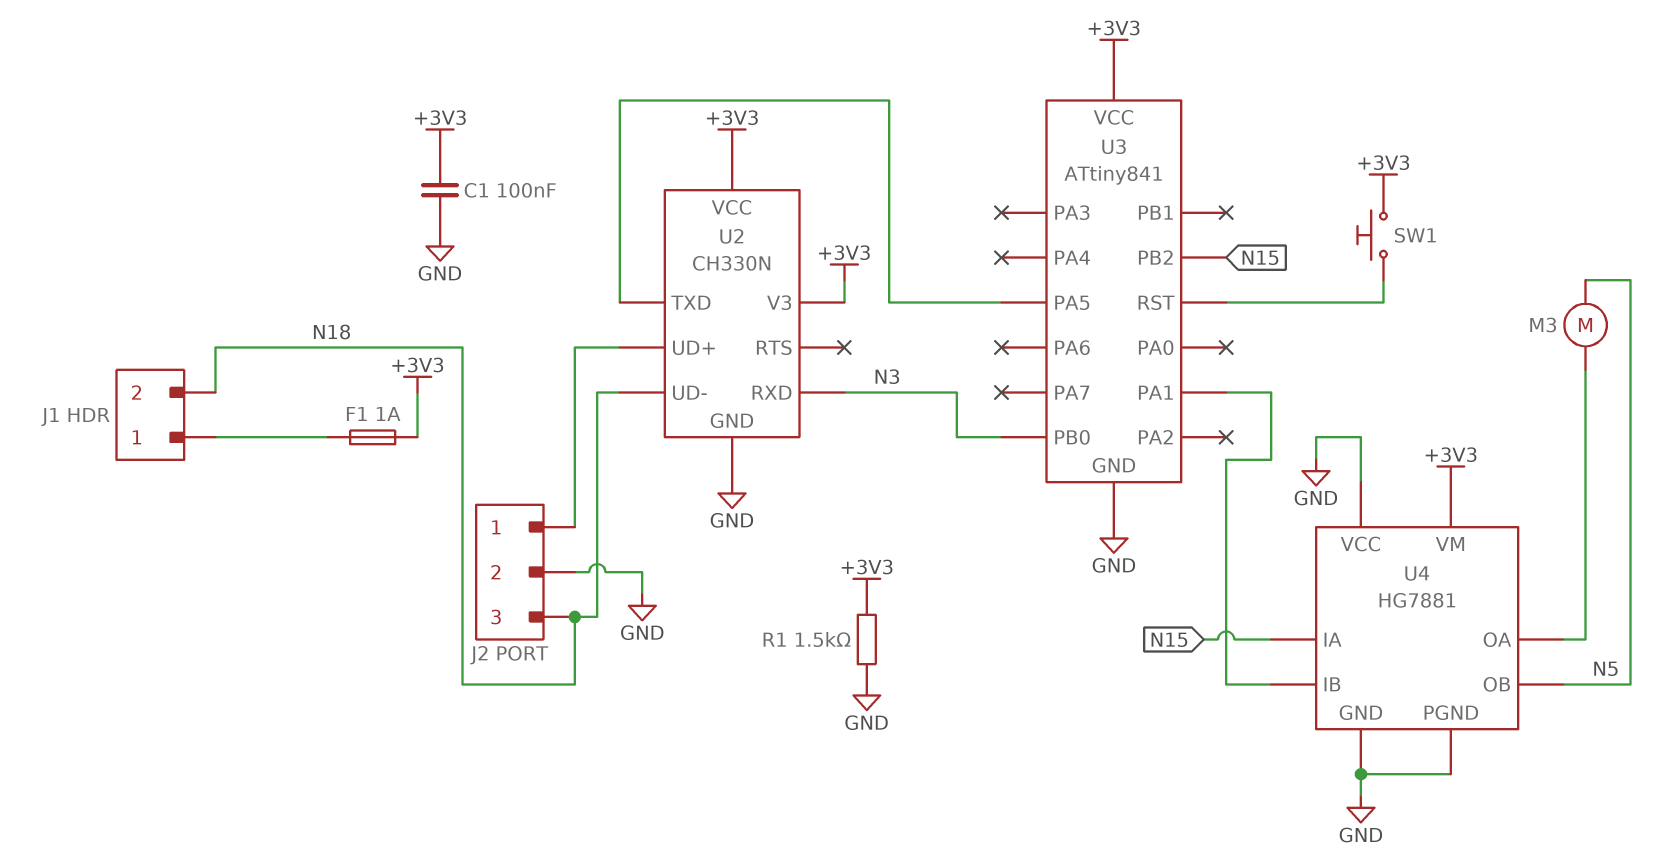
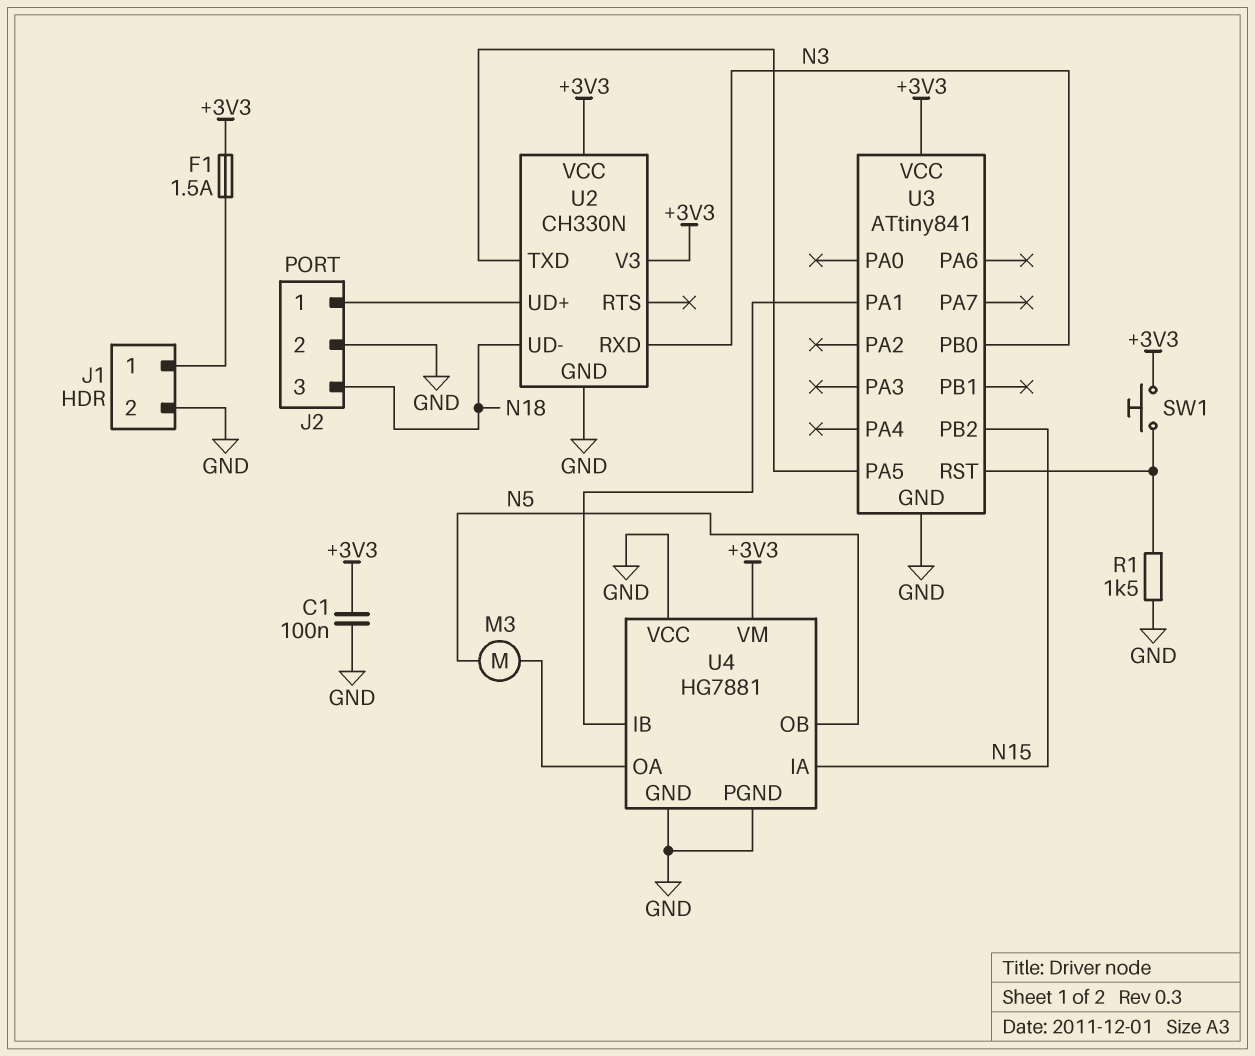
F1: 1A (+3V3, J1/1) -> 1.5A (+3V3, J1/1)
J1 pin 2: N18 -> GND
R1: 1.5k (+3V3, GND) -> 1.5k (GND, U3/RST)

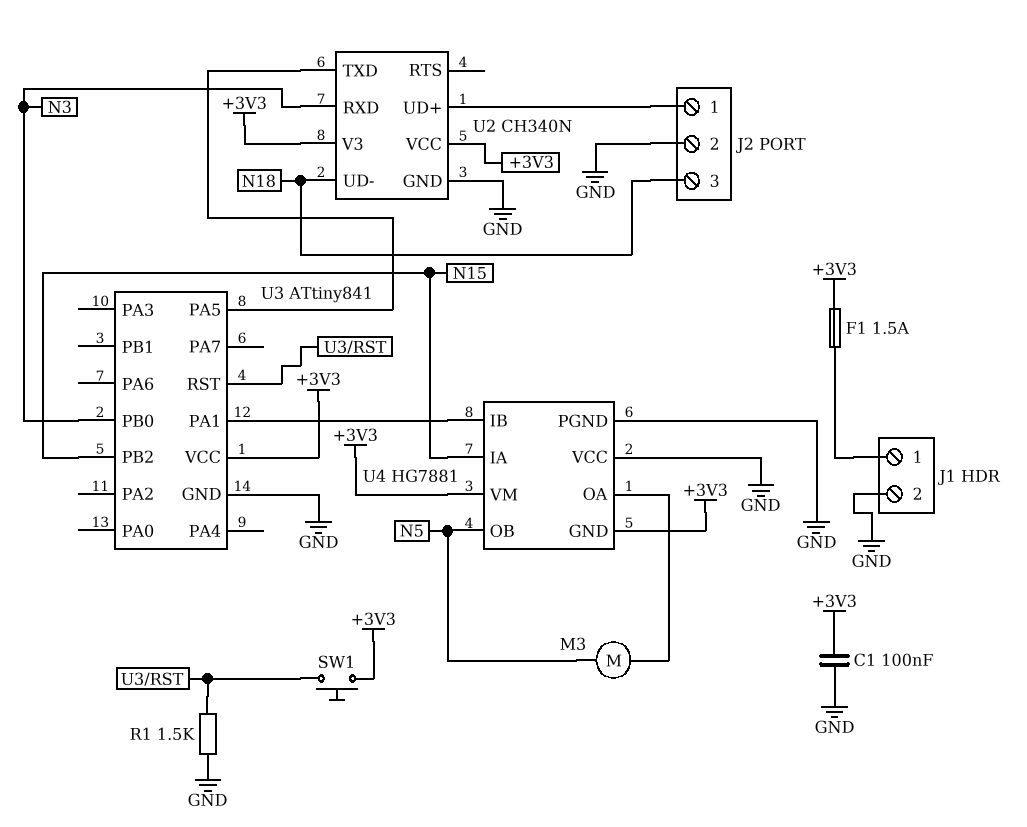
U2: CH330N -> CH340N
U4 pin GND: GND -> +3V3

